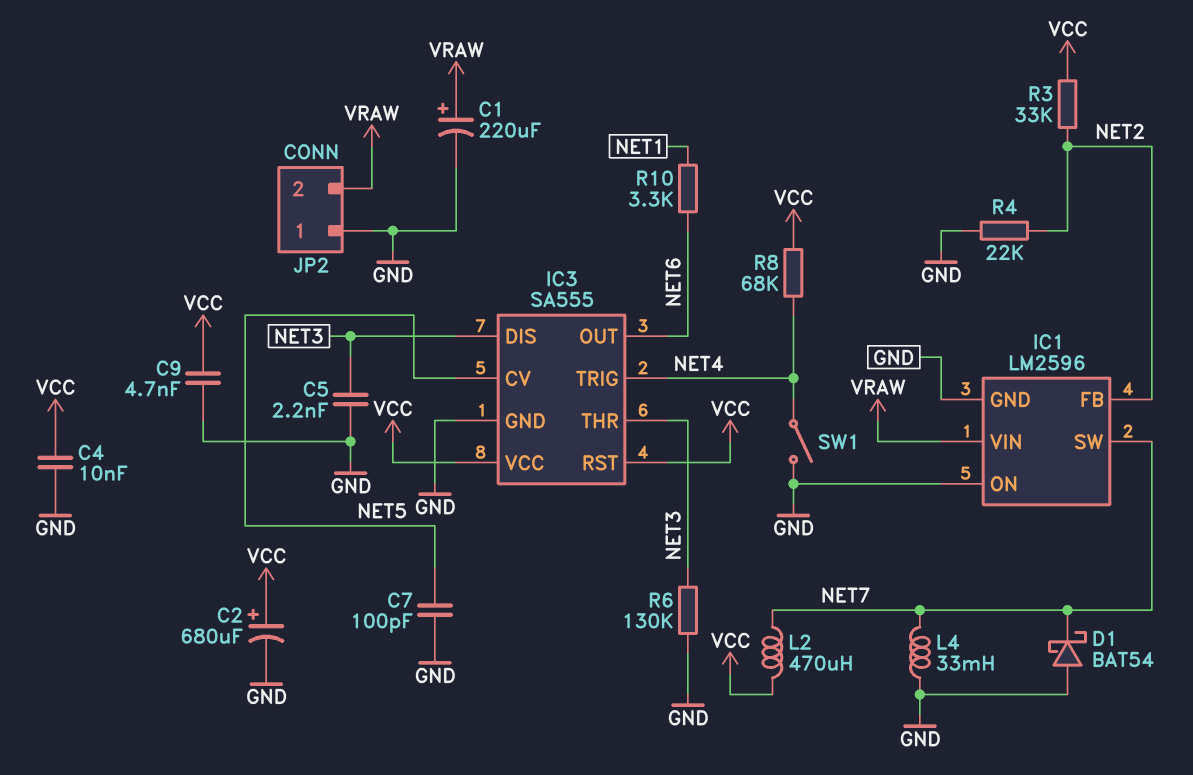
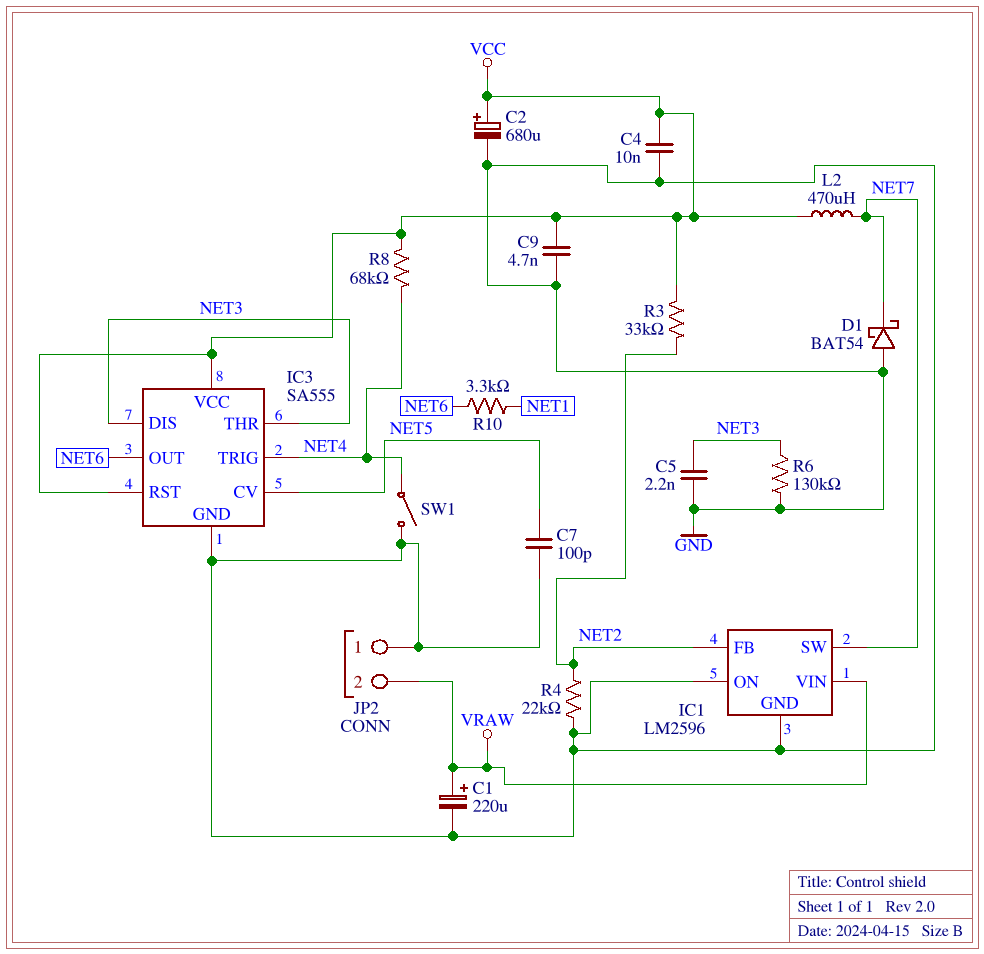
L4: 33mH (GND, NET7) -> none

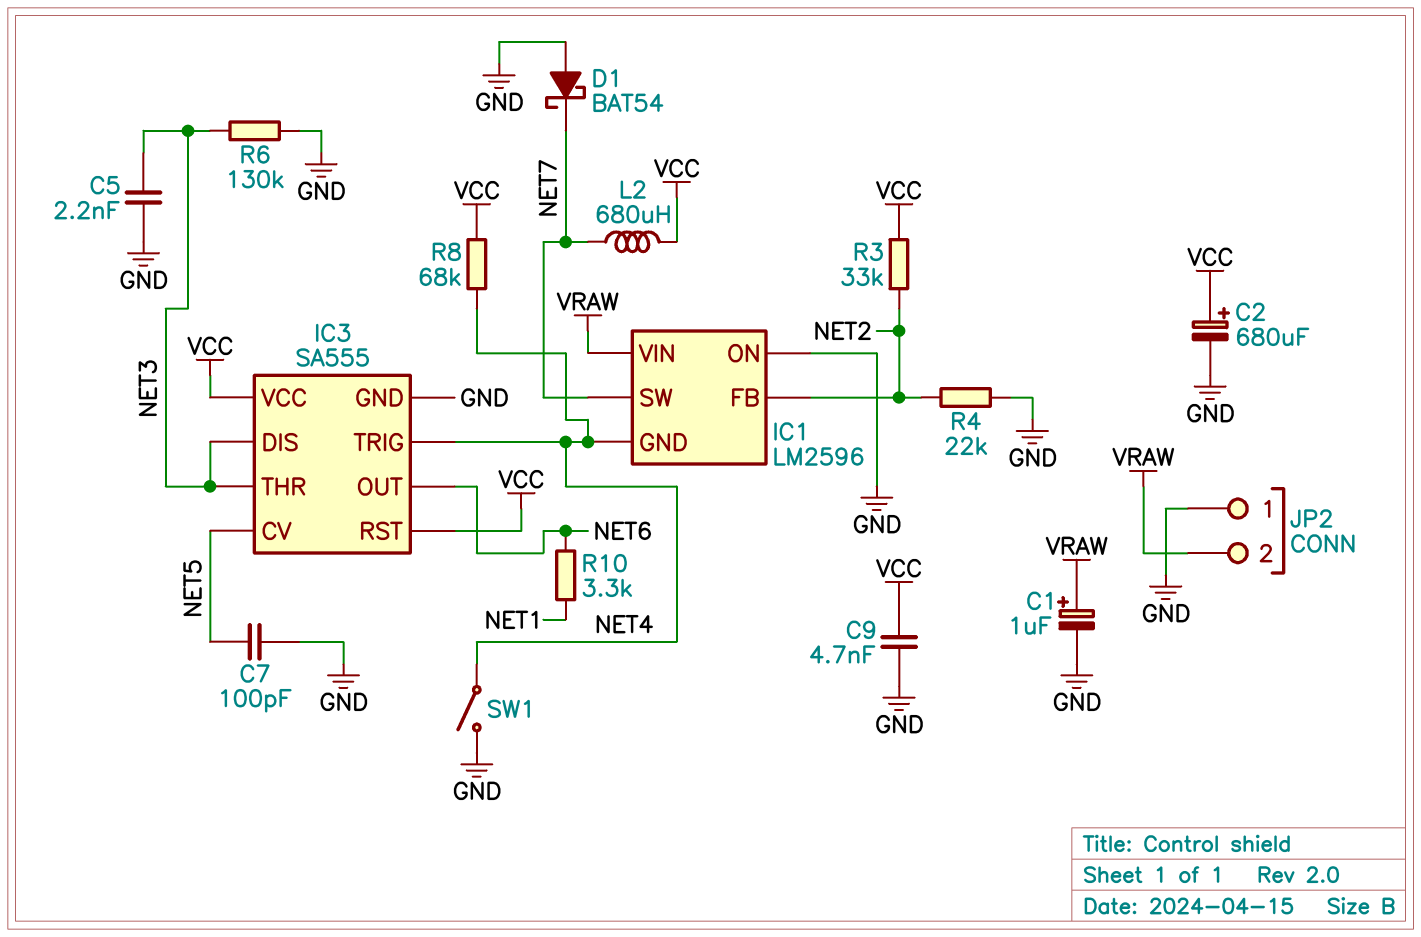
C1: 220uF (plus VRAW, minus GND) -> 1uF (plus VRAW, minus GND)
C4: 10nF (GND, VCC) -> none
IC1 pin GND: GND -> NET4
L2: 470uH (NET7, VCC) -> 680uH (NET7, VCC)

